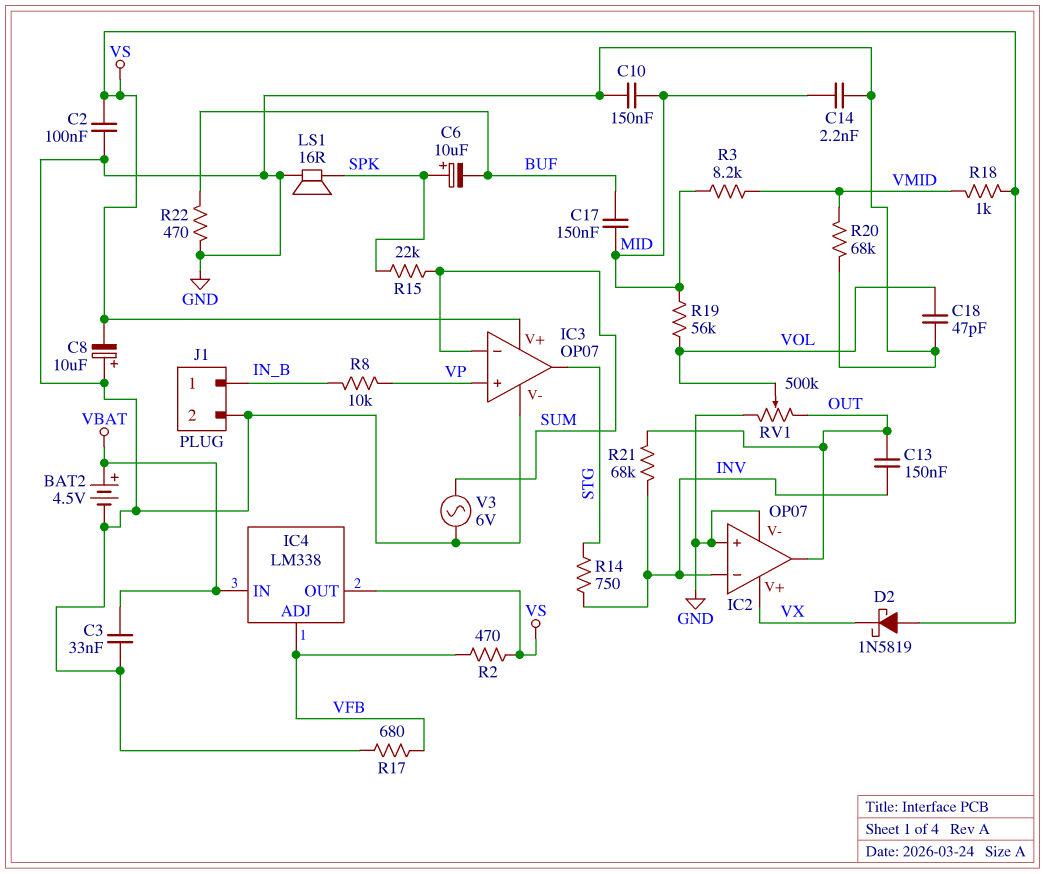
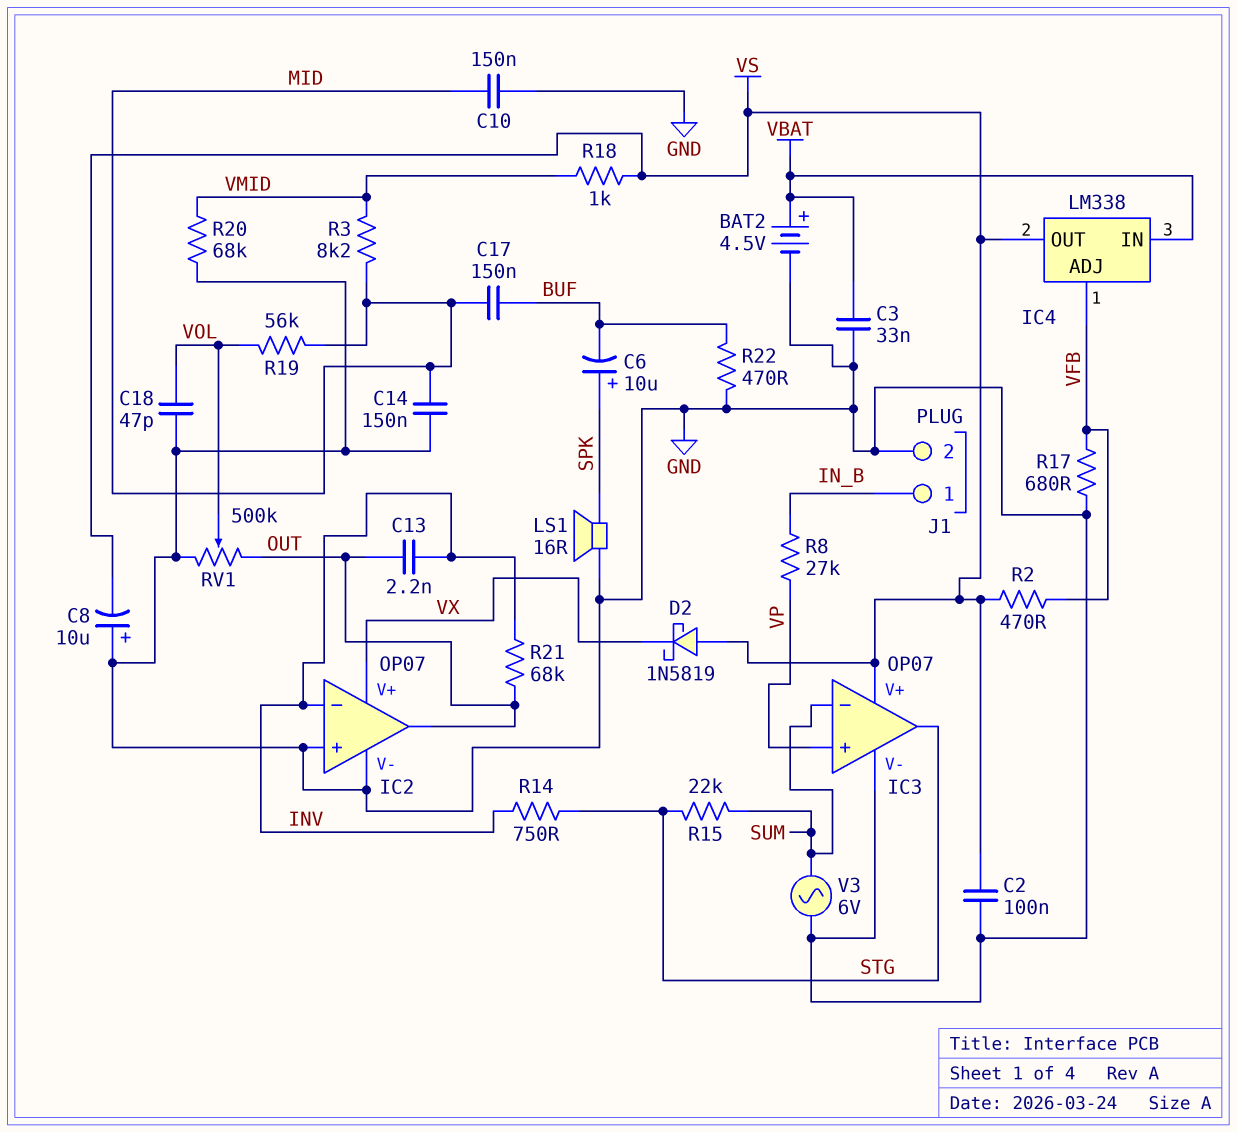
C13: 150nF (INV, OUT) -> 2.2nF (INV, OUT)
C14: 2.2nF (GND, MID) -> 150nF (GND, MID)
R8: 10k (IN_B, VP) -> 27k (IN_B, VP)
R15: 22k (SPK, SUM) -> 22k (STG, SUM)

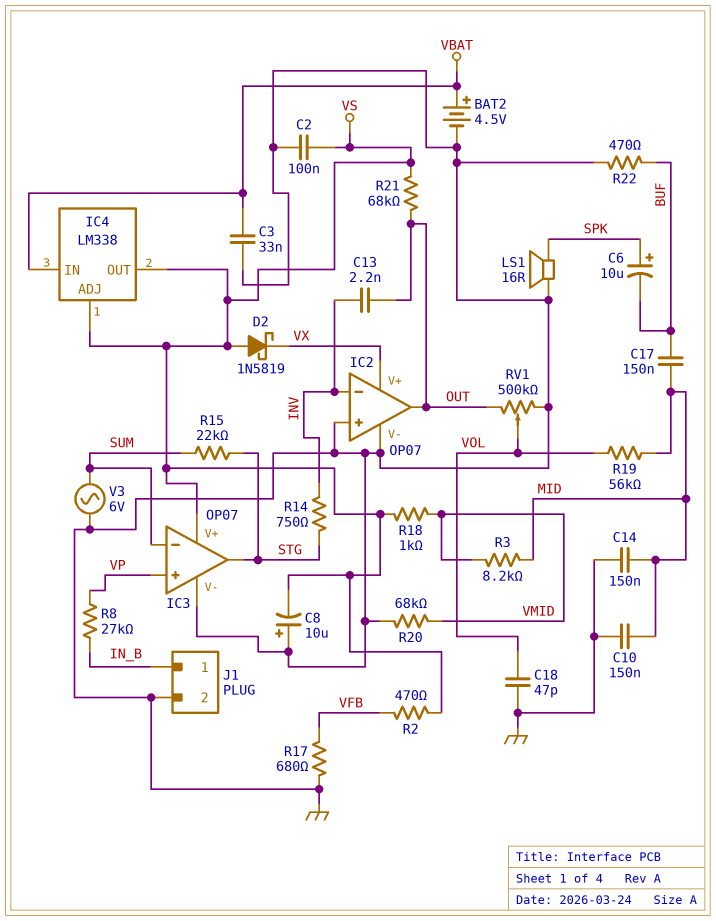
IC4 pin ADJ: VFB -> VS
R21: 68k (INV, OUT) -> 68k (OUT, VS)

